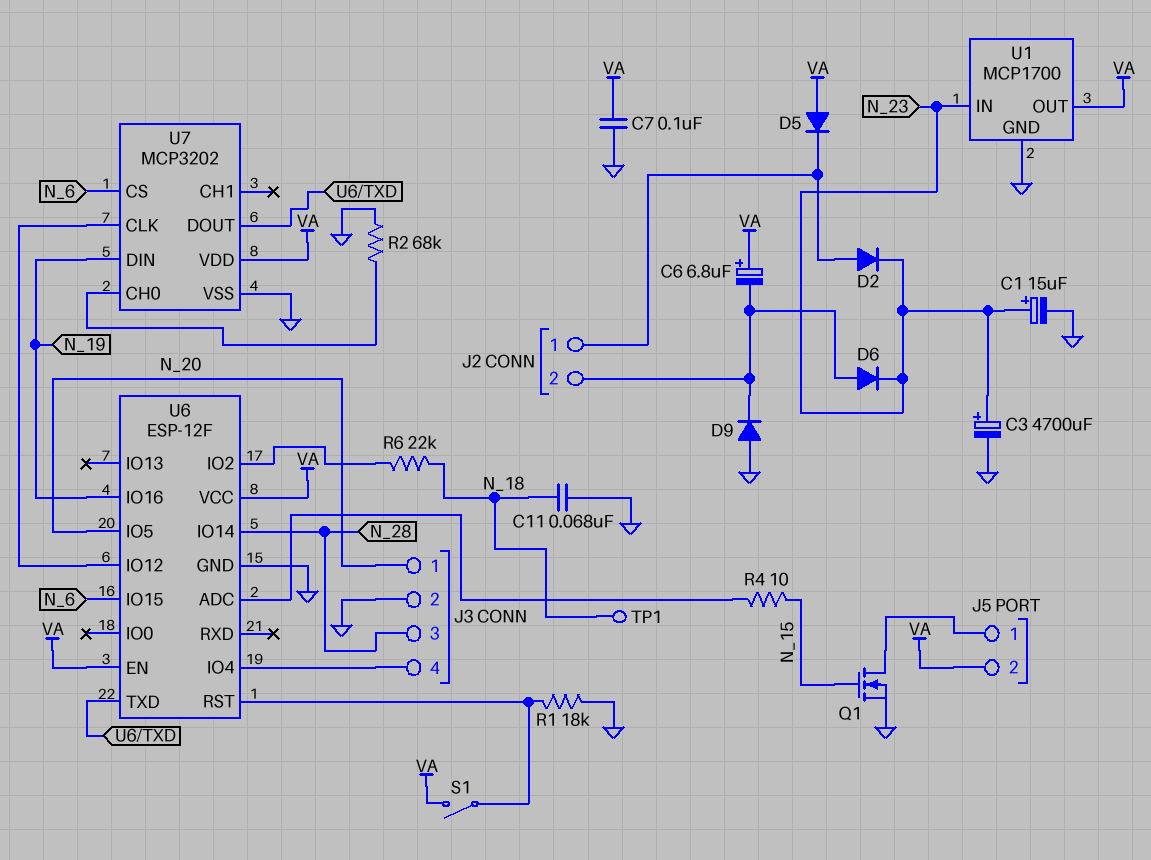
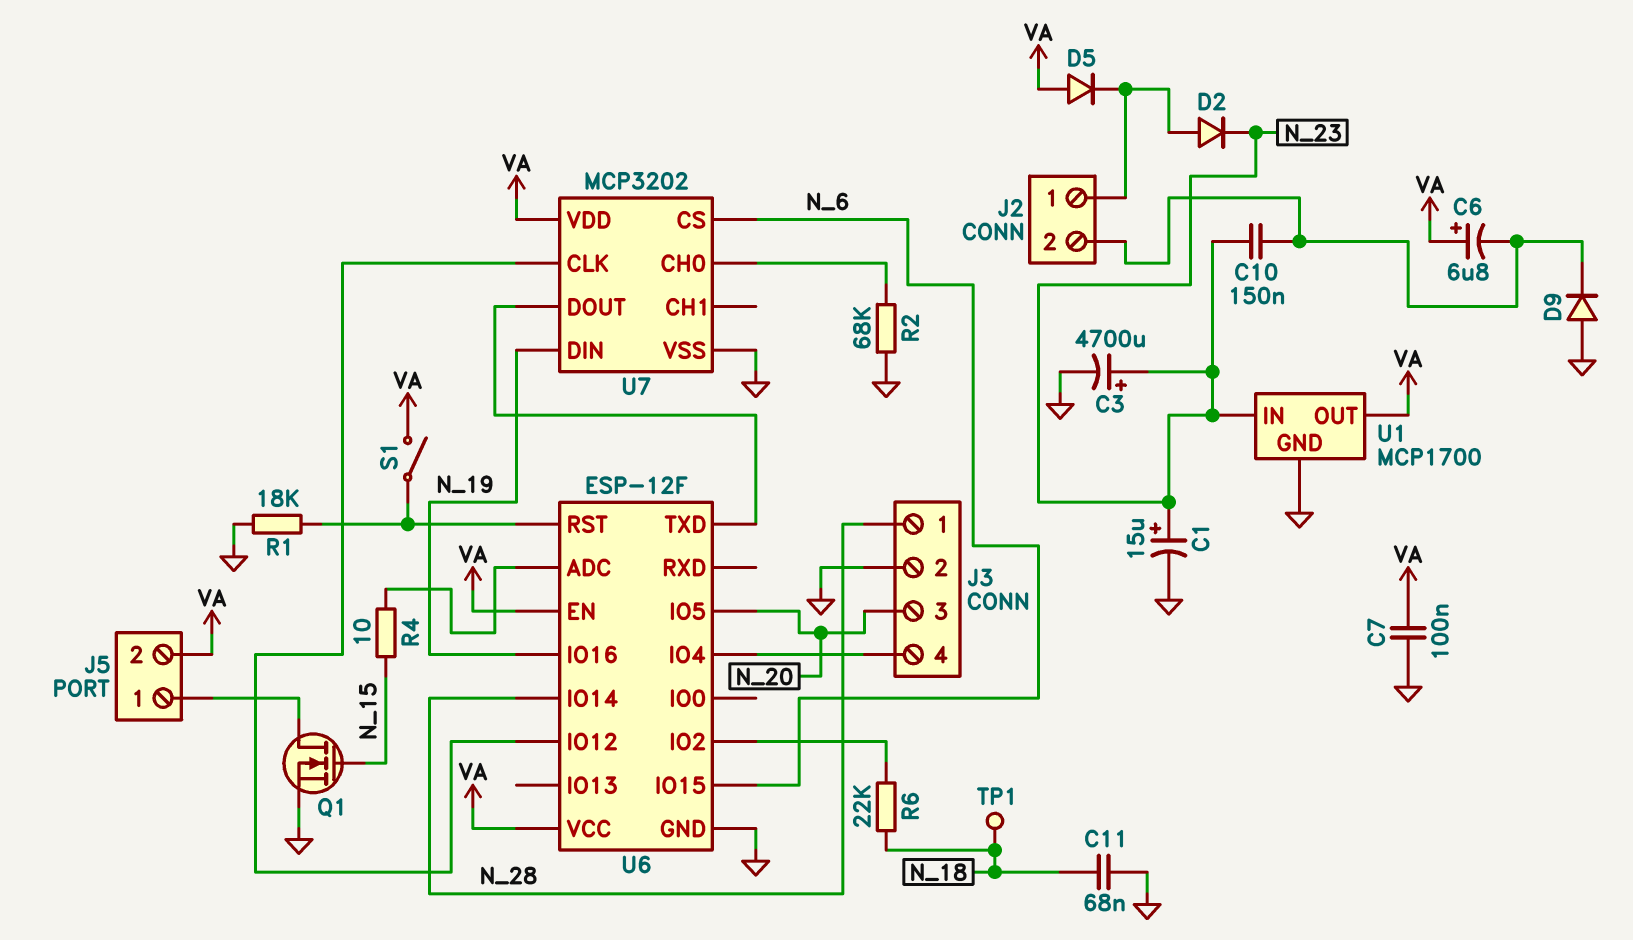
C10: none -> 150nF (J2/2, N_23)
D6: diode (A J2/2, K N_23) -> none
J3 pin 1: N_20 -> N_28
J3 pin 3: N_28 -> N_20

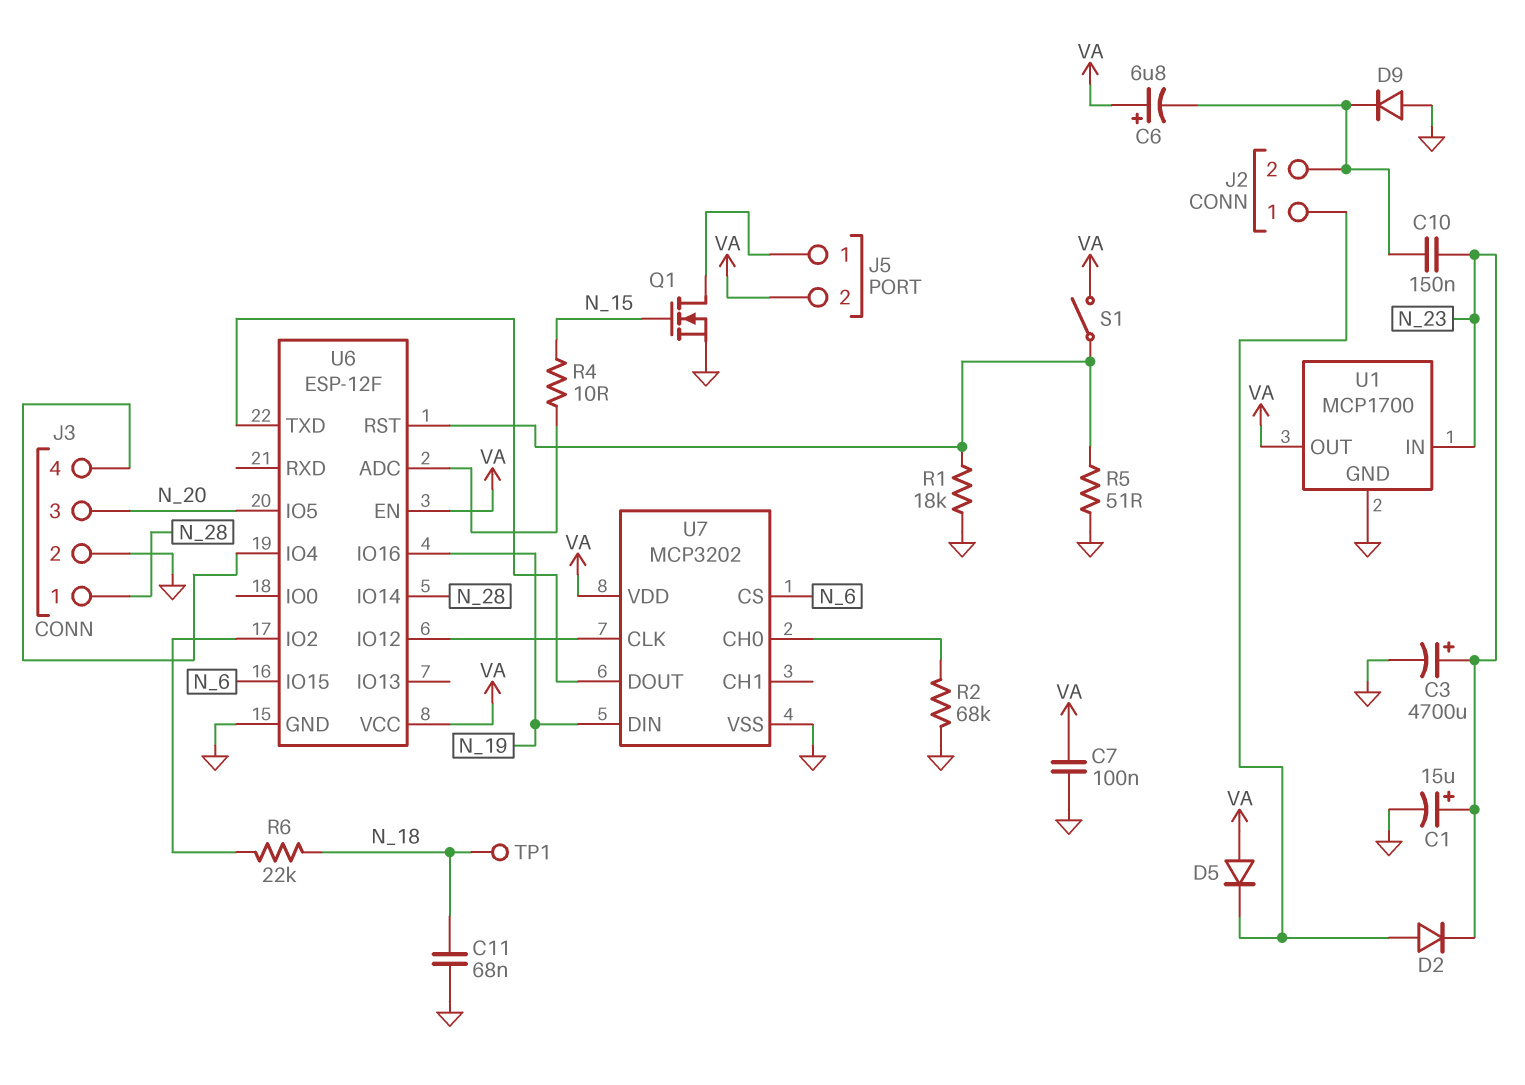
R5: none -> 51 (GND, U6/RST)

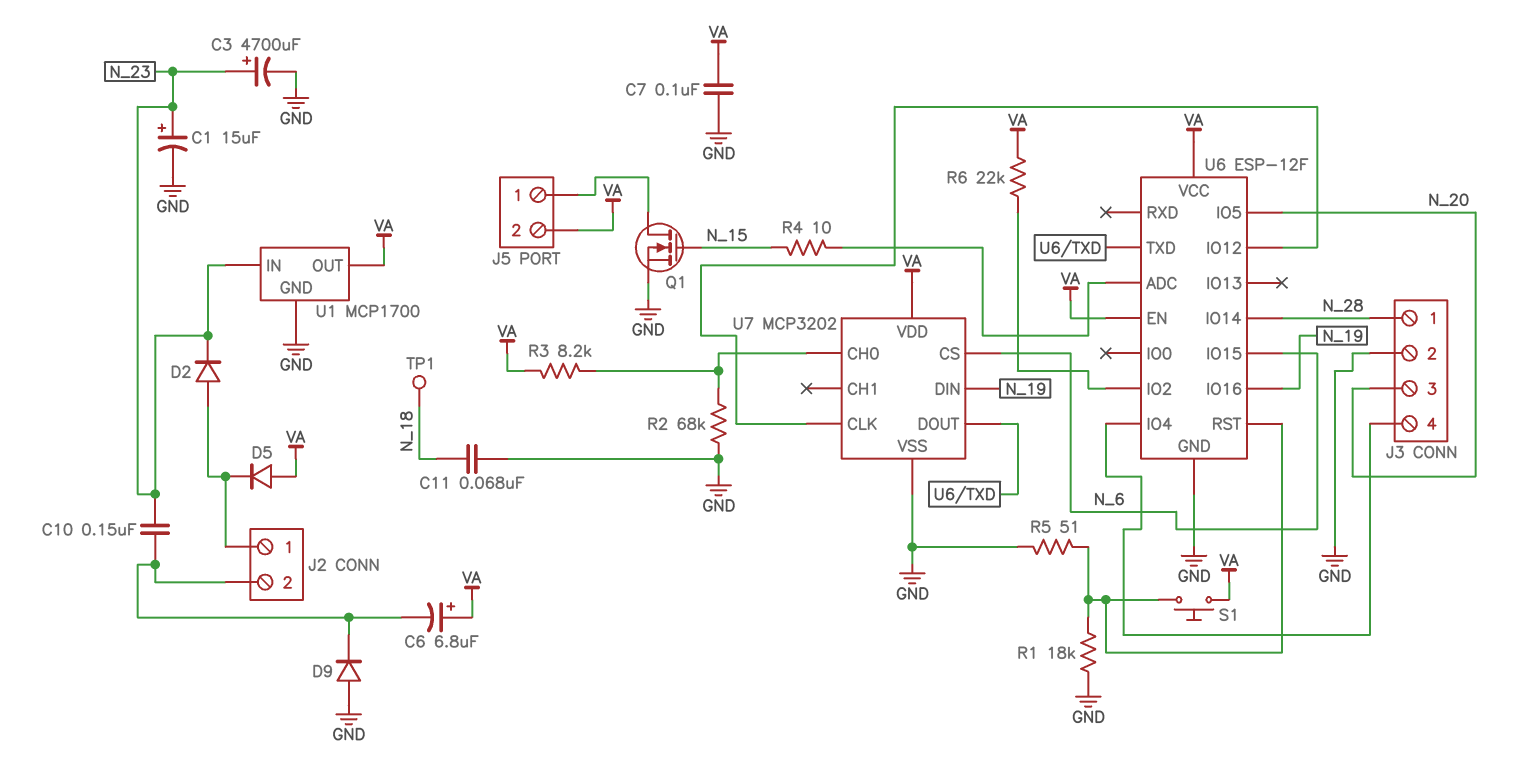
R3: none -> 8.2k (U7/CH0, VA)
R6: 22k (N_18, U6/IO2) -> 22k (U6/IO2, VA)
S1: switch (U6/RST, VA) -> button (U6/RST, VA)

